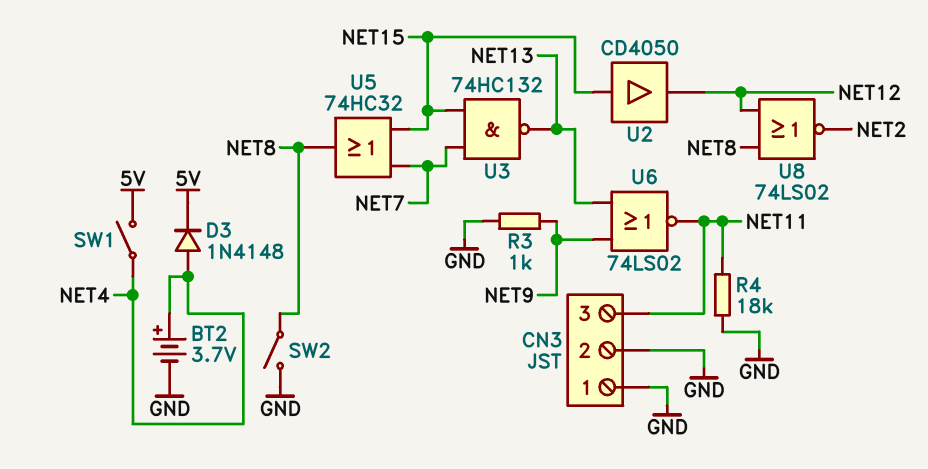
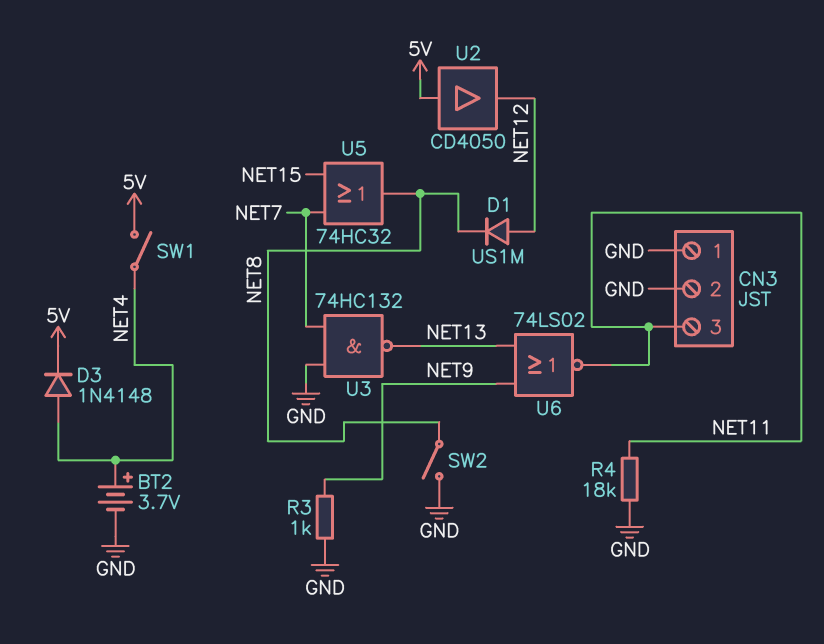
D1: none -> diode US1M (A NET12, K NET8)
U2: buffer CD4050 (in NET15, out NET12) -> buffer CD4050 (in 5V, out NET12)
U3: NAND 74HC132 (in NET7, in NET15, out NET13) -> NAND 74HC132 (in GND, in NET7, out NET13)
U8: NOR 74LS02 (in NET8, in NET12, out NET2) -> none

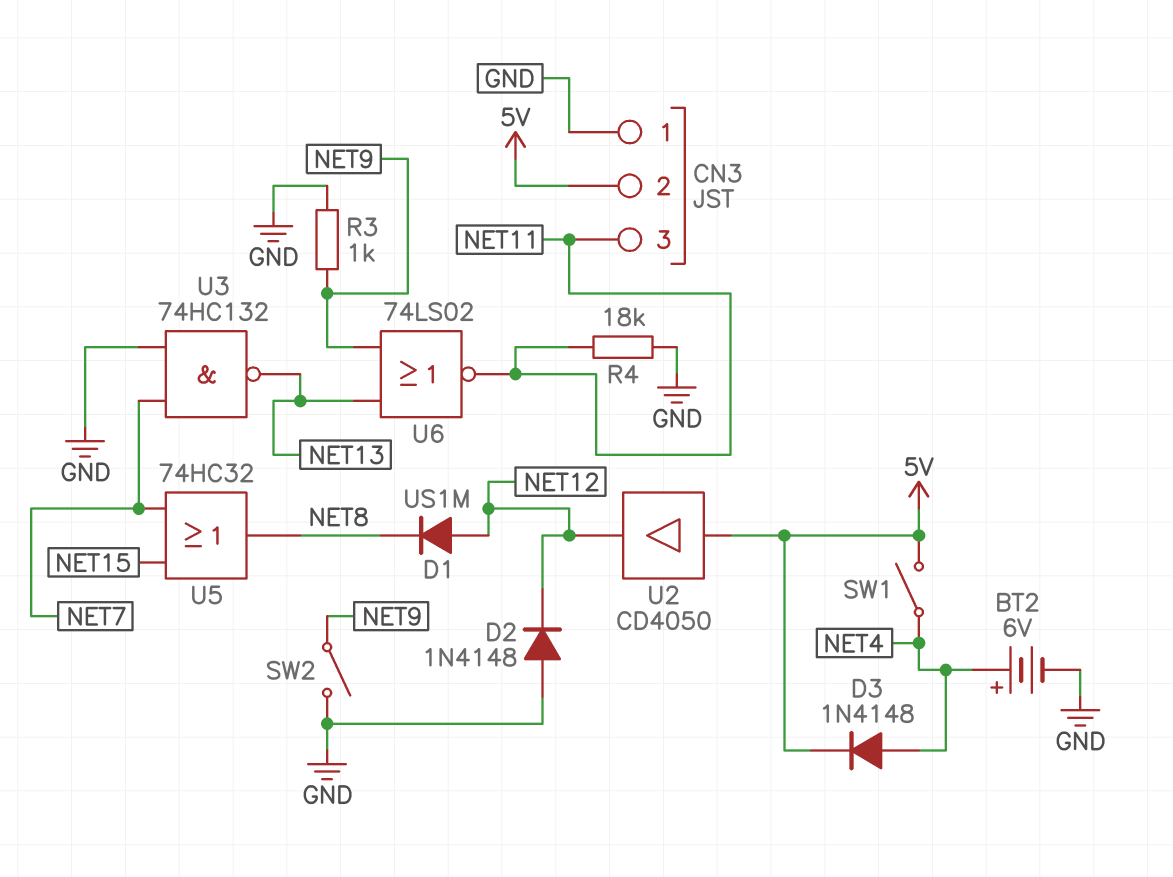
BT2: 3.7V (plus NET4, minus GND) -> 6V (plus NET4, minus GND)
CN3 pin 2: GND -> 5V
D2: none -> diode 1N4148 (A GND, K NET12)
SW2: switch (GND, NET8) -> switch (GND, NET9)

